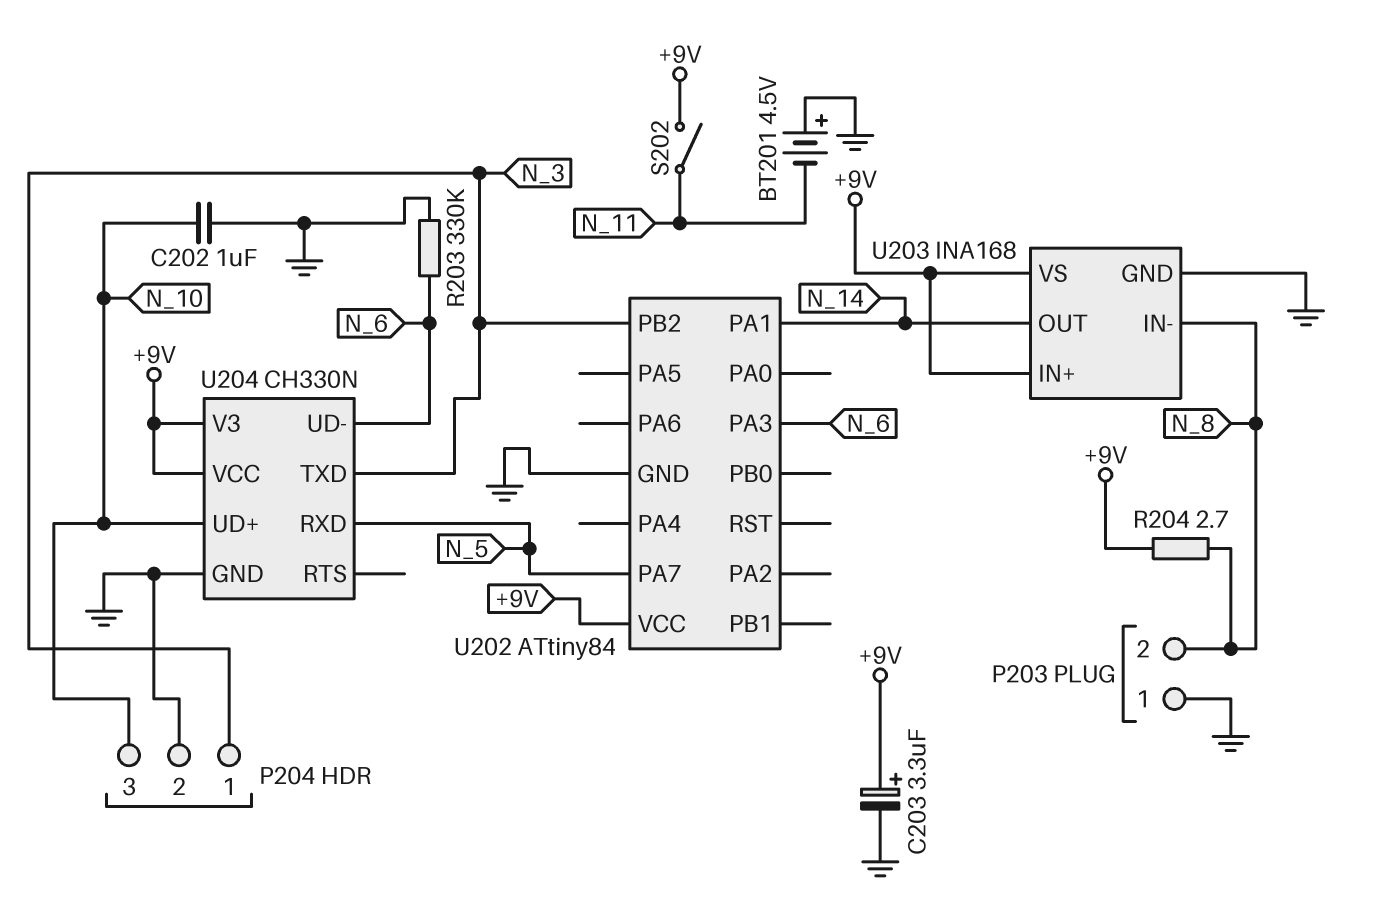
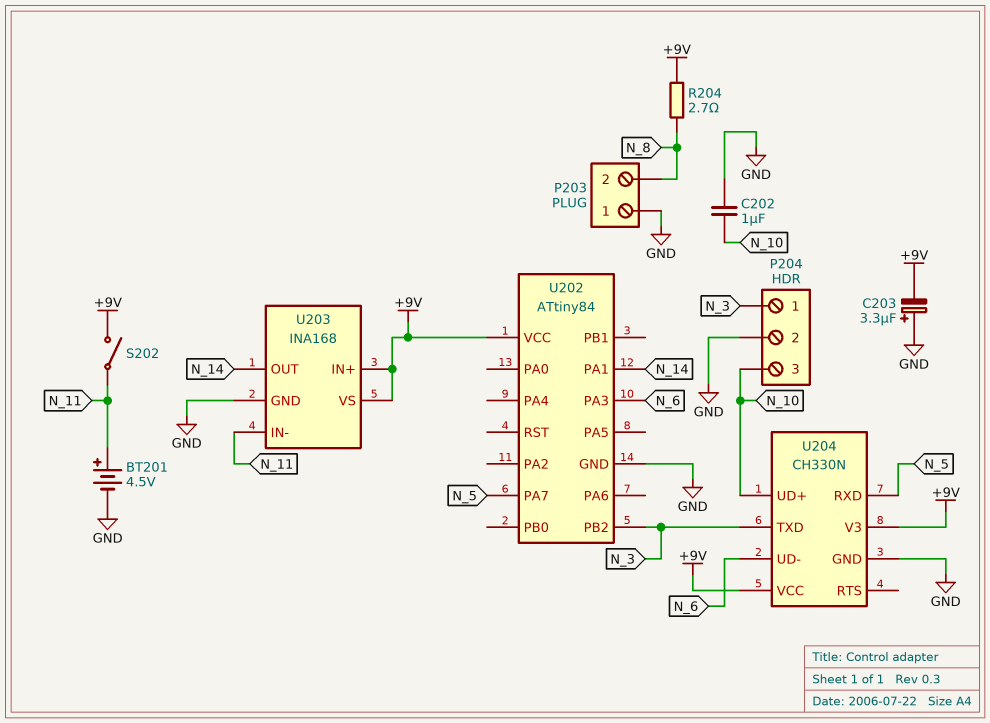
BT201: 4.5V (plus GND, minus N_11) -> 4.5V (plus N_11, minus GND)
C203: 3.3uF (plus +9V, minus GND) -> 3.3uF (plus GND, minus +9V)
R203: 330k (GND, N_6) -> none
U203 pin IN-: N_8 -> N_11

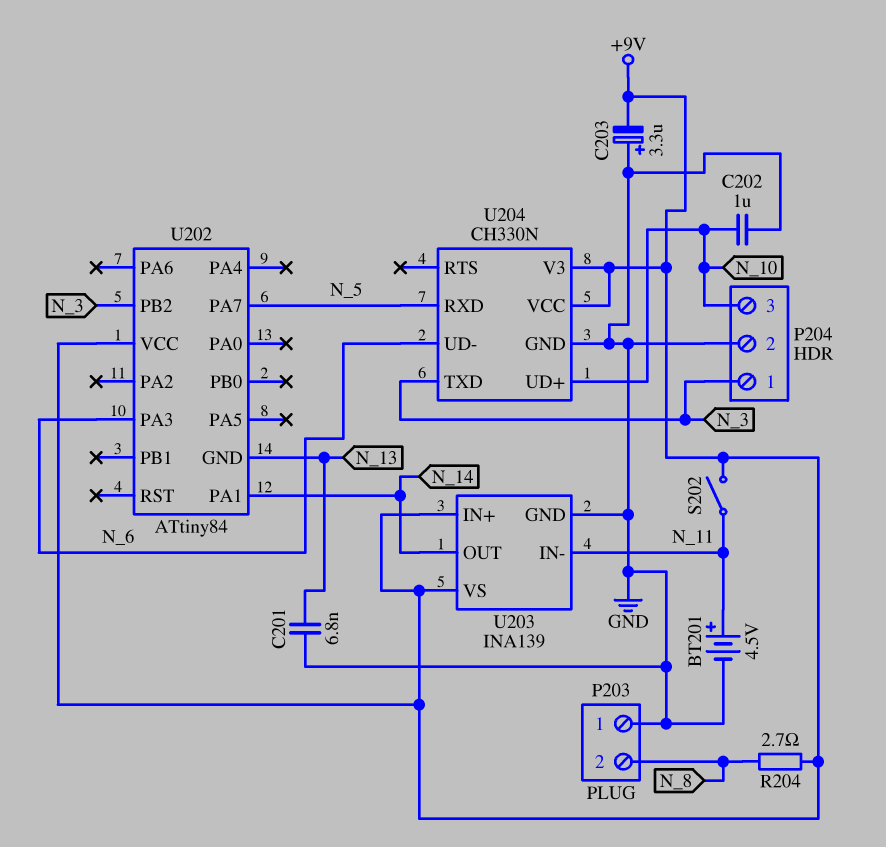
C201: none -> 6.8nF (GND, N_13)
U202 pin GND: GND -> N_13
U203: INA168 -> INA139

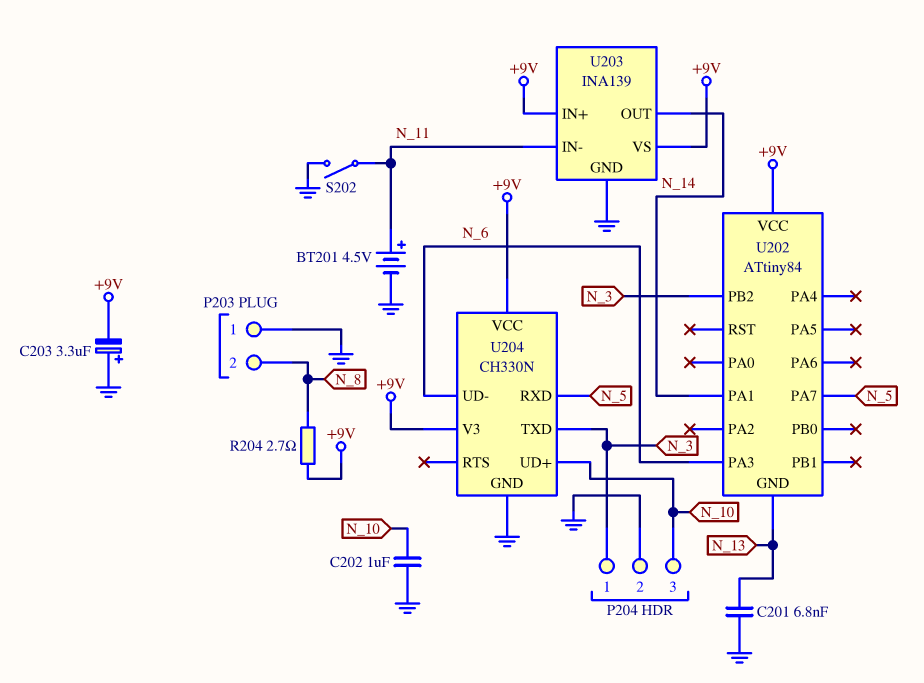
S202: switch (+9V, N_11) -> switch (GND, N_11)

